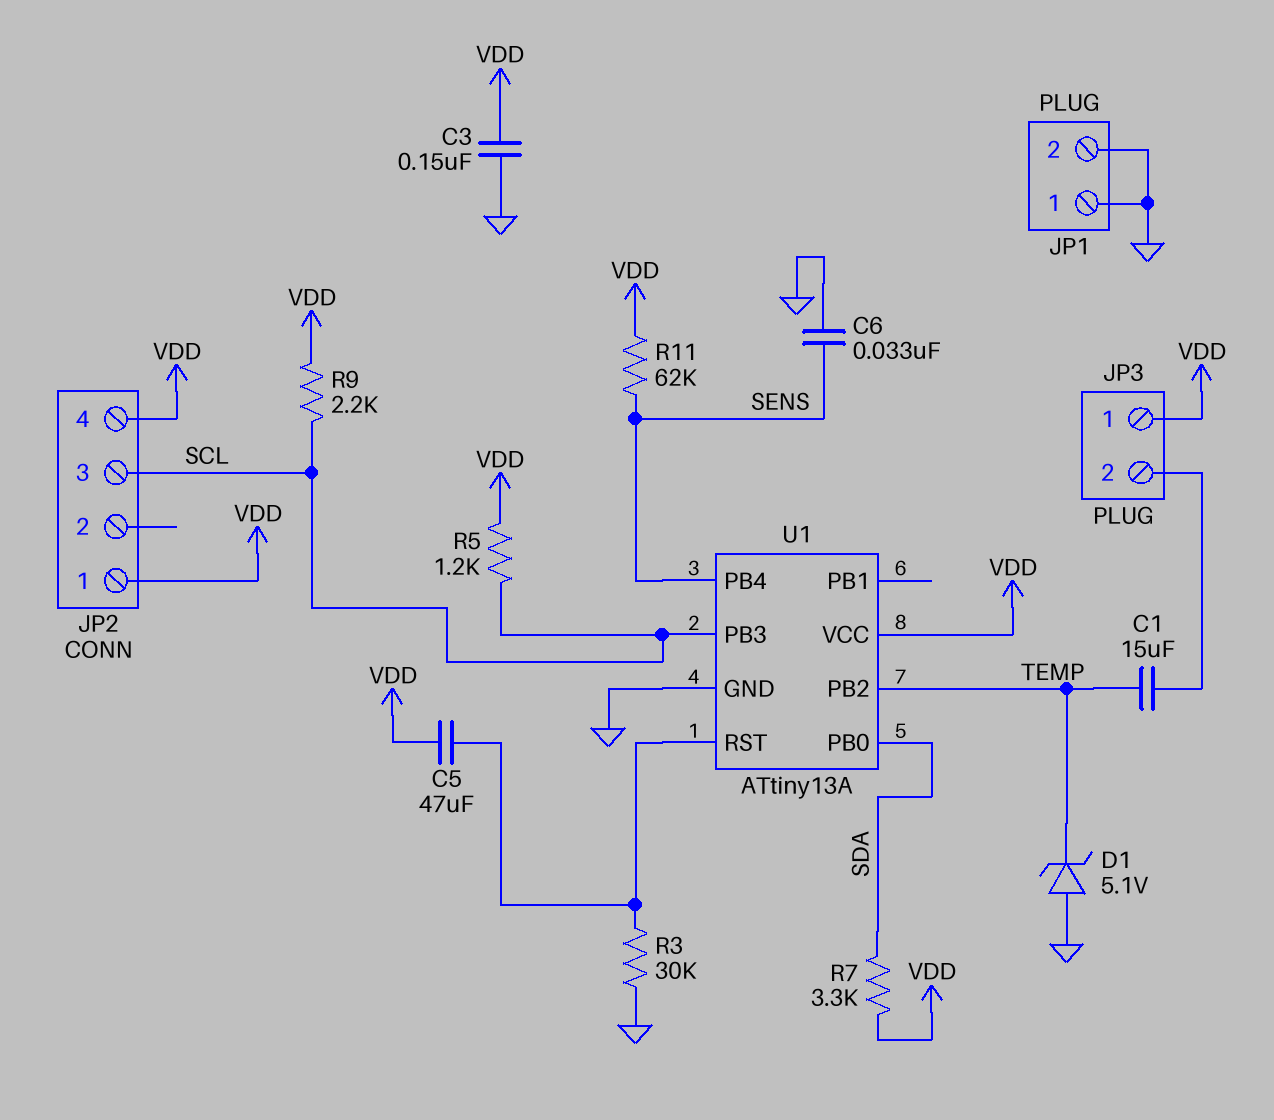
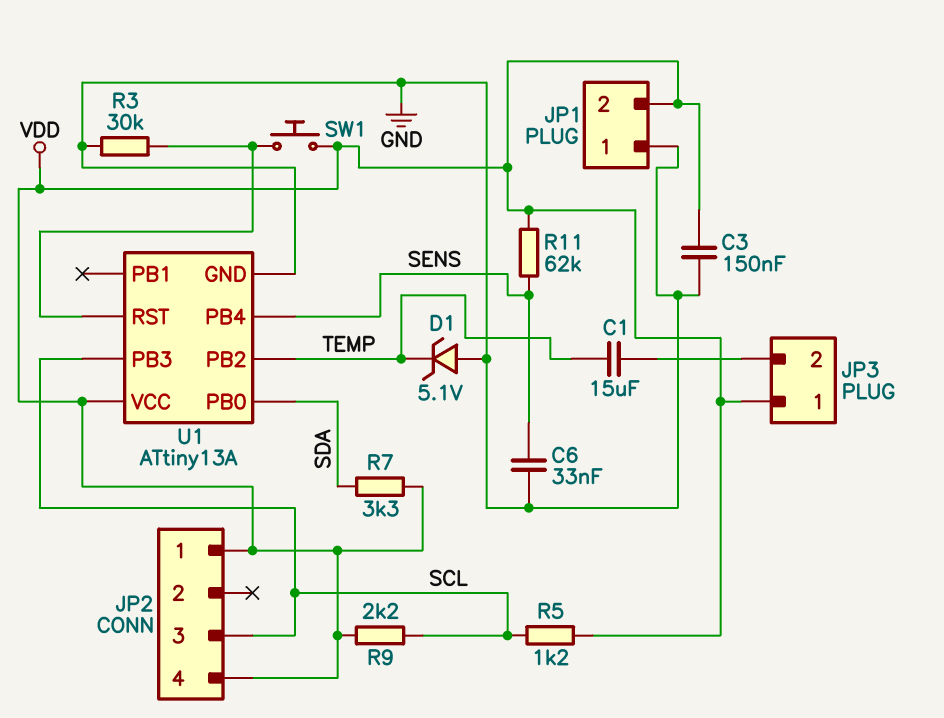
C5: 47uF (U1/RST, VDD) -> none
JP1 pin 2: GND -> VDD
SW1: none -> button (U1/RST, VDD)

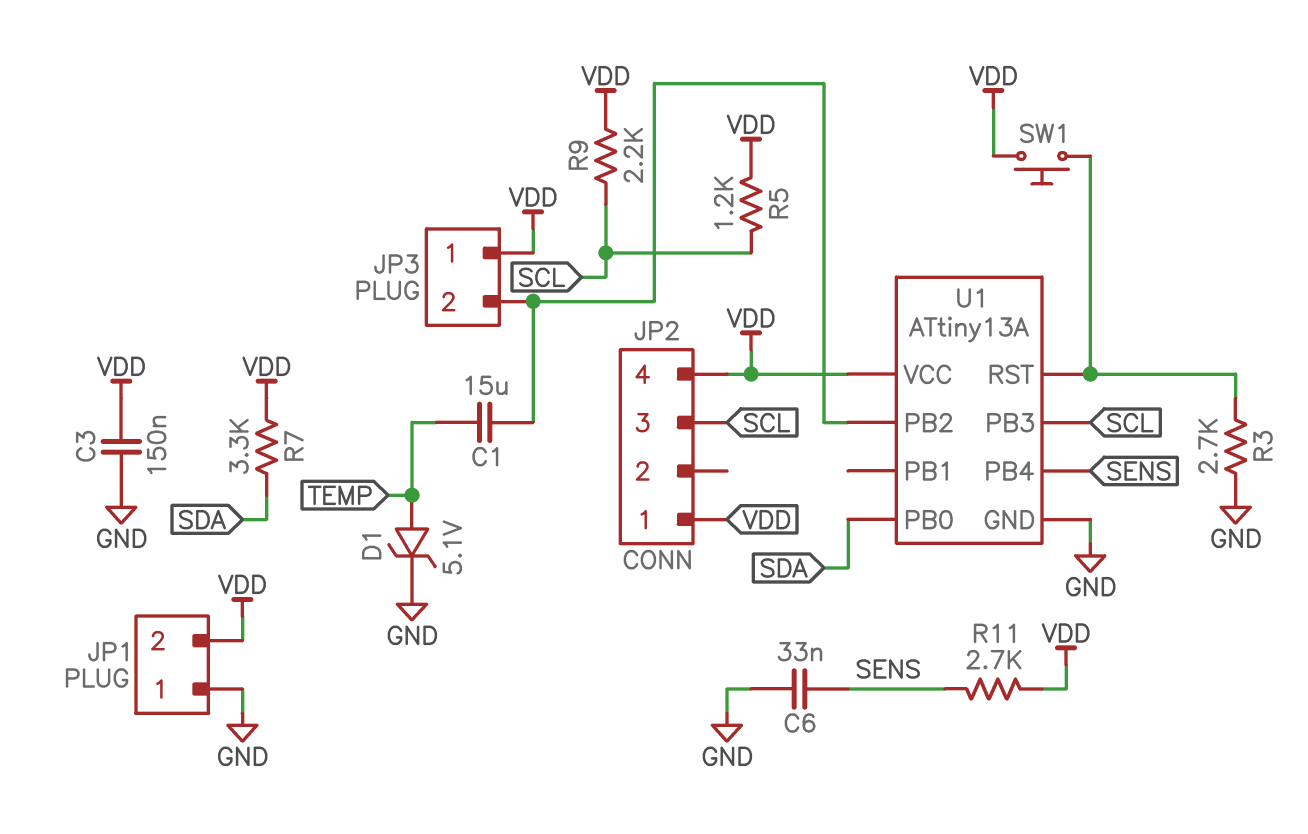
D1: zener 5.1V (A GND, K TEMP) -> zener 5.1V (A TEMP, K GND)
R3: 30k (GND, U1/RST) -> 2.7k (GND, U1/RST)
R11: 62k (SENS, VDD) -> 2.7k (SENS, VDD)
U1 pin PB2: TEMP -> JP3/2

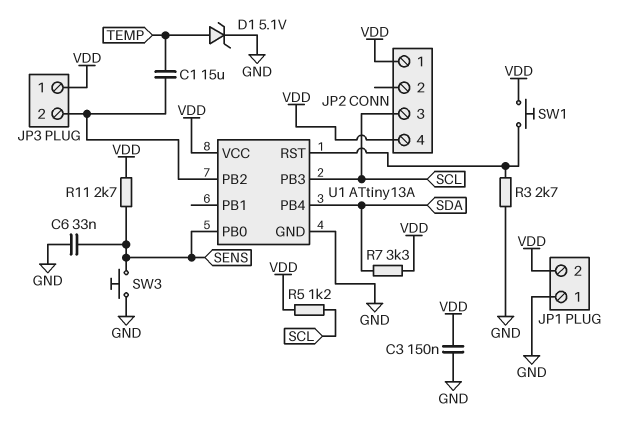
R9: 2.2k (SCL, VDD) -> none
SW3: none -> button (GND, SENS)
U1 pin PB0: SDA -> SENS
U1 pin PB4: SENS -> SDA

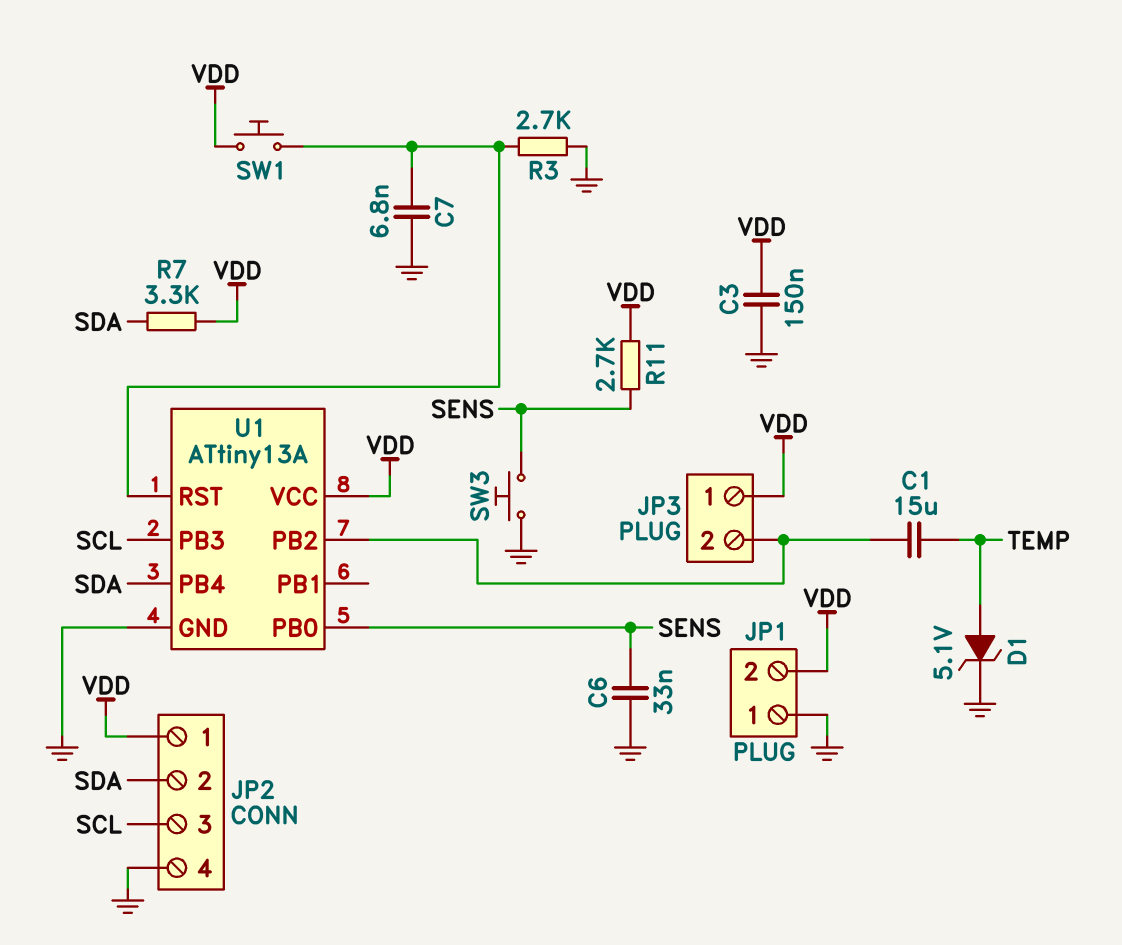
C7: none -> 6.8nF (GND, U1/RST)
JP2 pin 2: none -> SDA
JP2 pin 4: VDD -> GND
R5: 1.2k (SCL, VDD) -> none

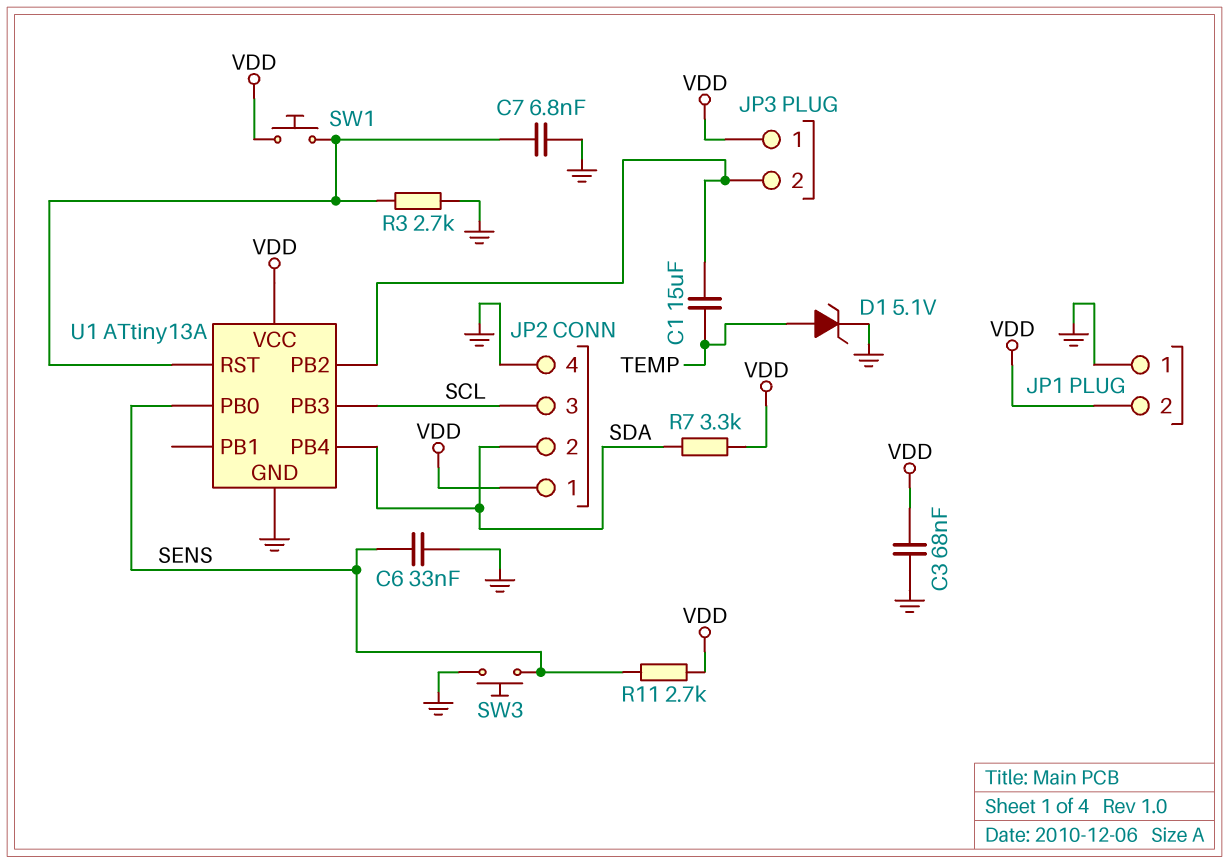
C3: 150nF (GND, VDD) -> 68nF (GND, VDD)

